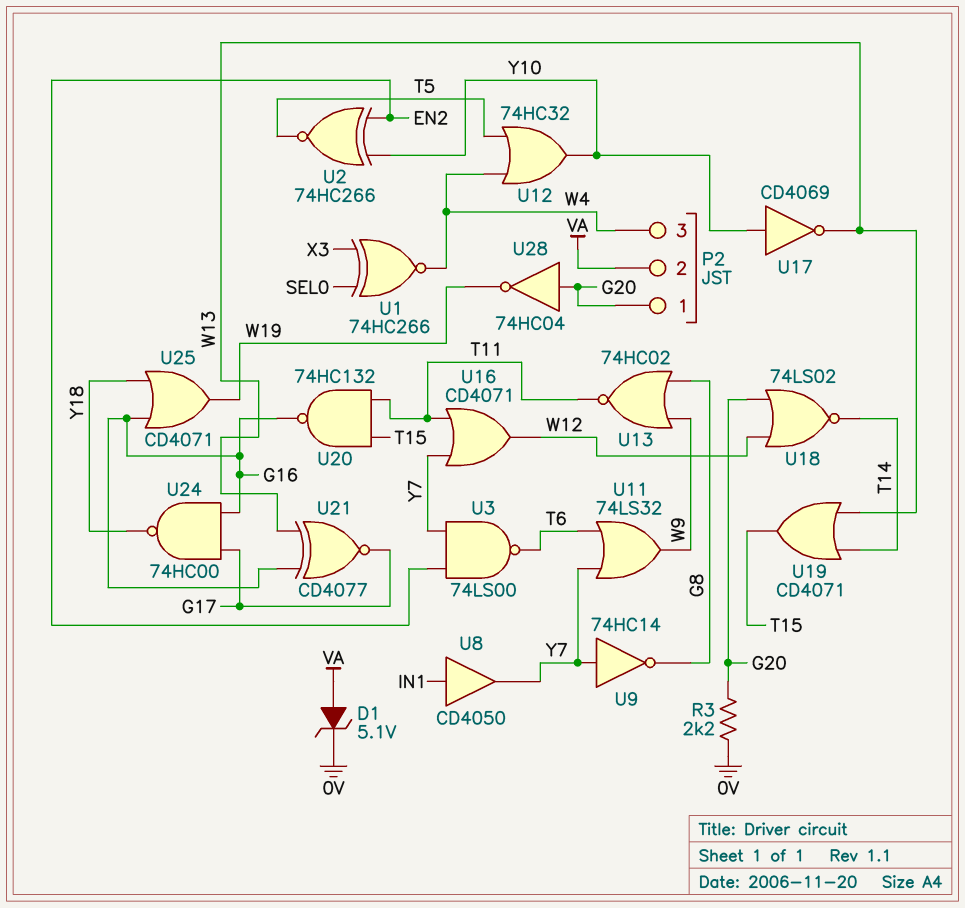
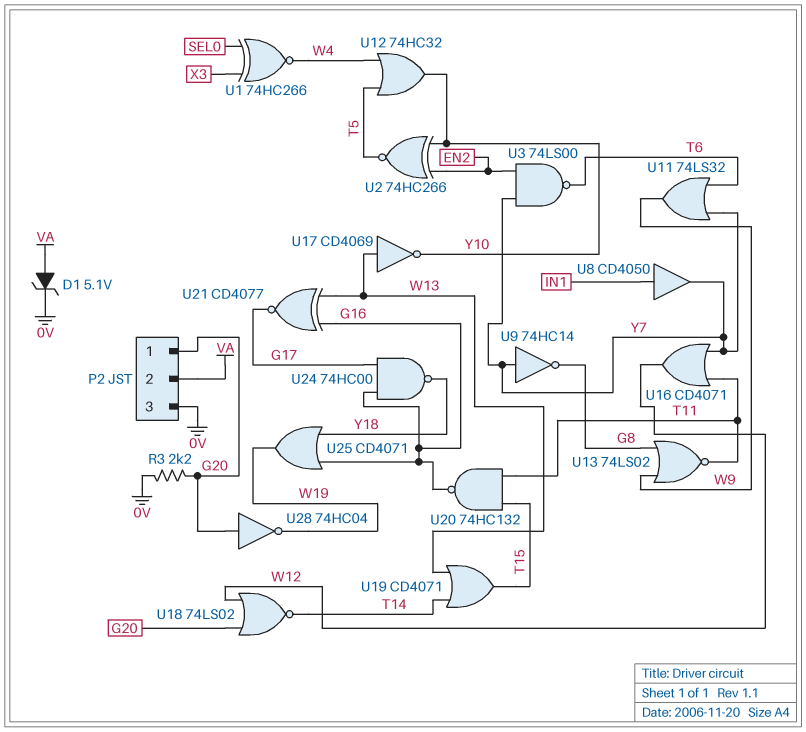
P2 pin 3: W4 -> 0V
U13: NOR 74HC02 (in G8, in W9, out T11) -> NOR 74LS02 (in G8, in W9, out T11)
U17: NOT CD4069 (in Y10, out W13) -> NOT CD4069 (in W13, out Y10)

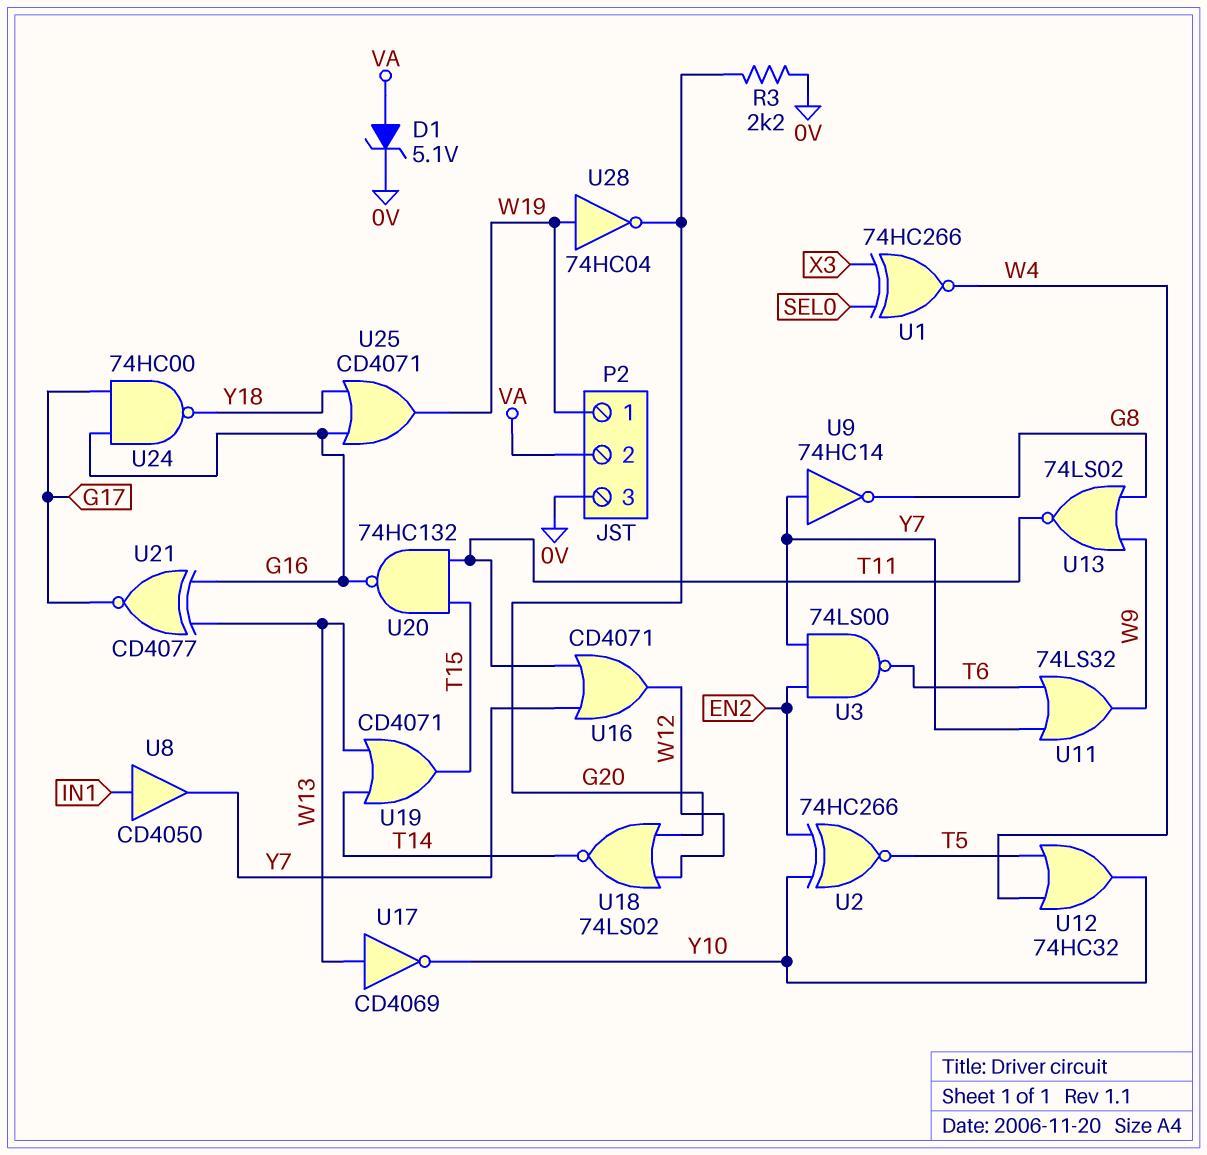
P2 pin 1: G20 -> W19
U28: NOT 74HC04 (in G20, out W19) -> NOT 74HC04 (in W19, out G20)

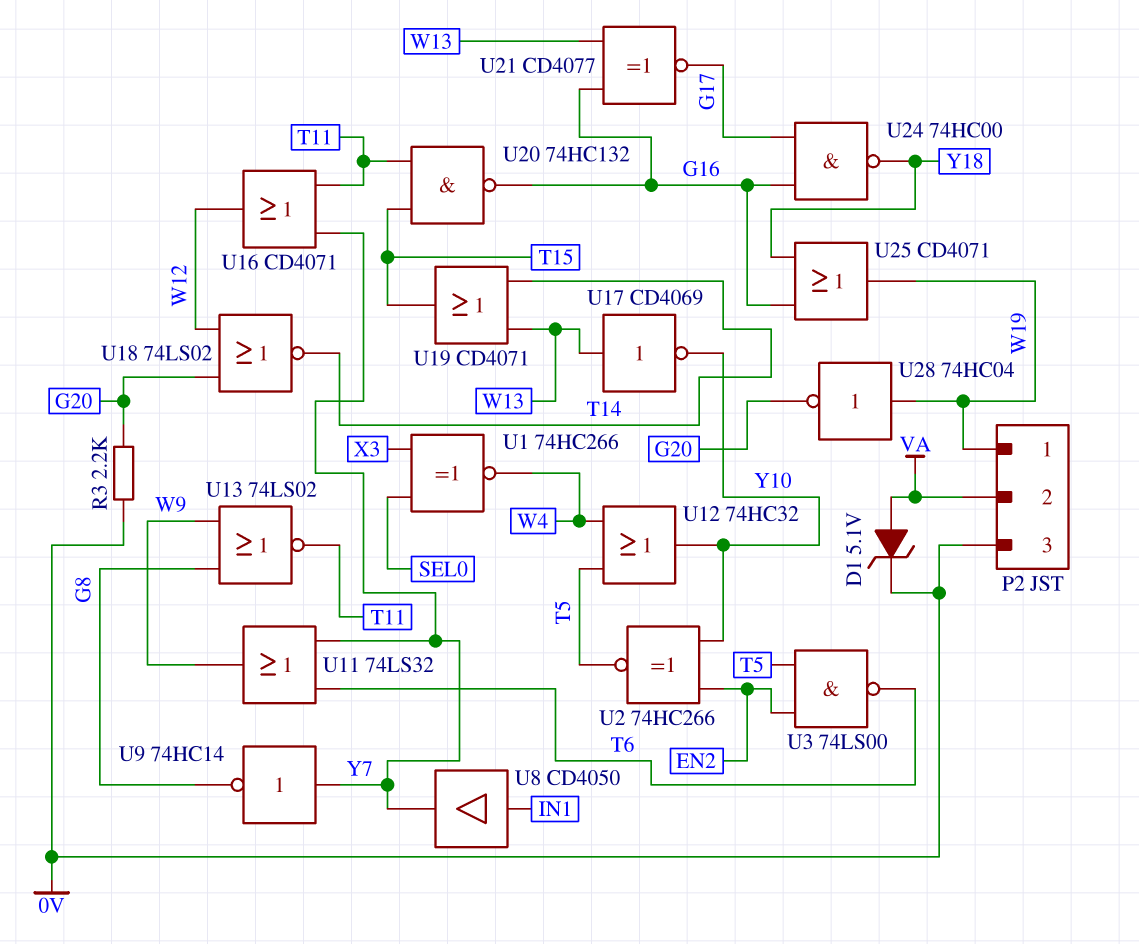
U3: NAND 74LS00 (in EN2, in Y7, out T6) -> NAND 74LS00 (in EN2, in T5, out T6)

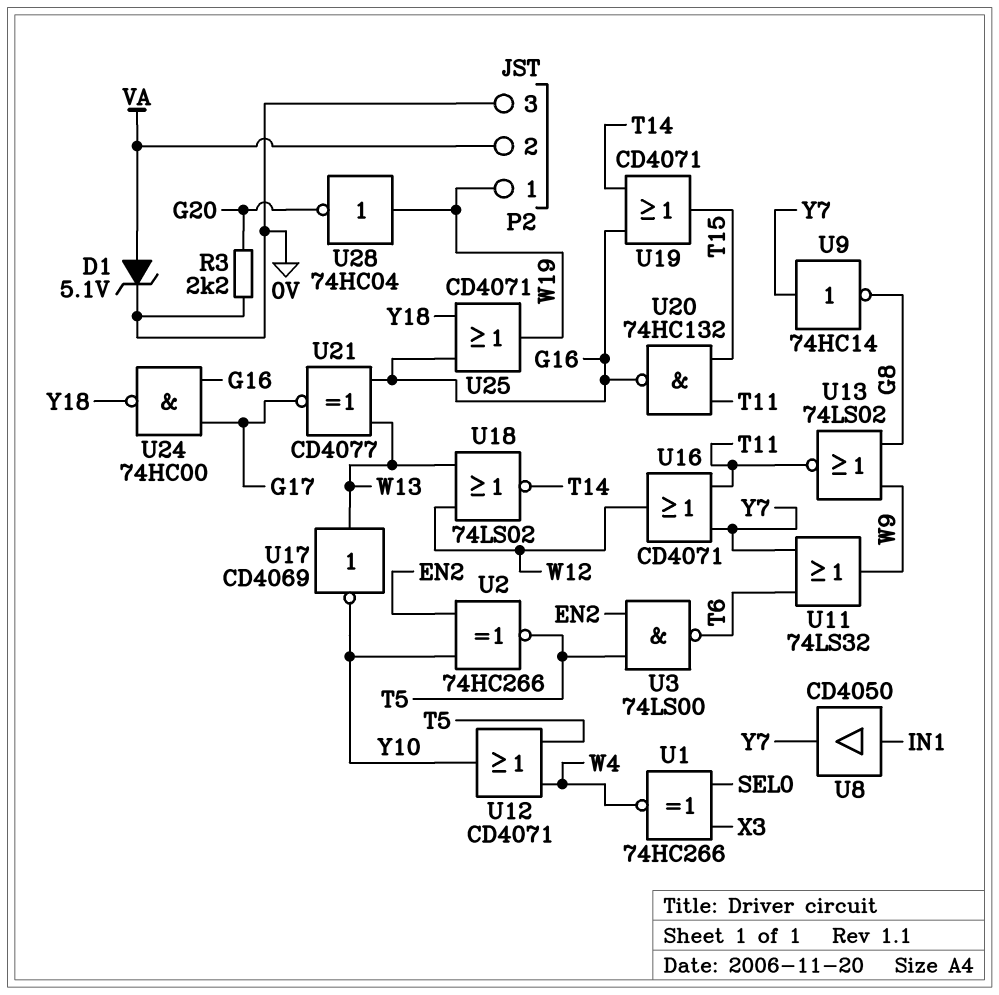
U12: OR 74HC32 (in T5, in W4, out Y10) -> OR CD4071 (in T5, in W4, out Y10)
U18: NOR 74LS02 (in G20, in W12, out T14) -> NOR 74LS02 (in W12, in W13, out T14)
U19: OR CD4071 (in T14, in W13, out T15) -> OR CD4071 (in G16, in T14, out T15)

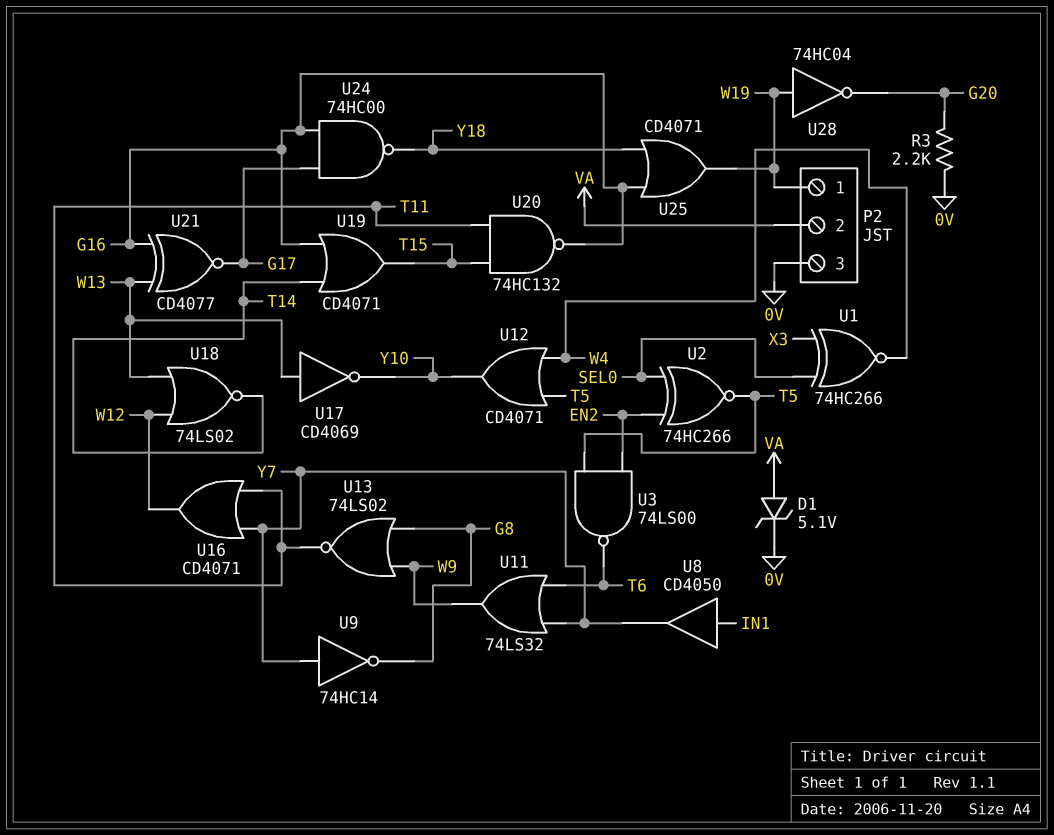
U2: XNOR 74HC266 (in EN2, in Y10, out T5) -> XNOR 74HC266 (in EN2, in SEL0, out T5)

